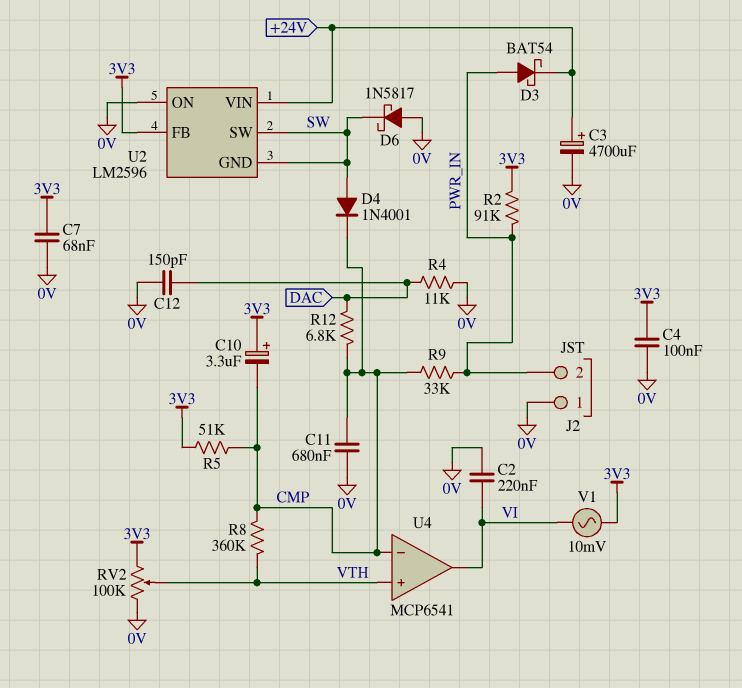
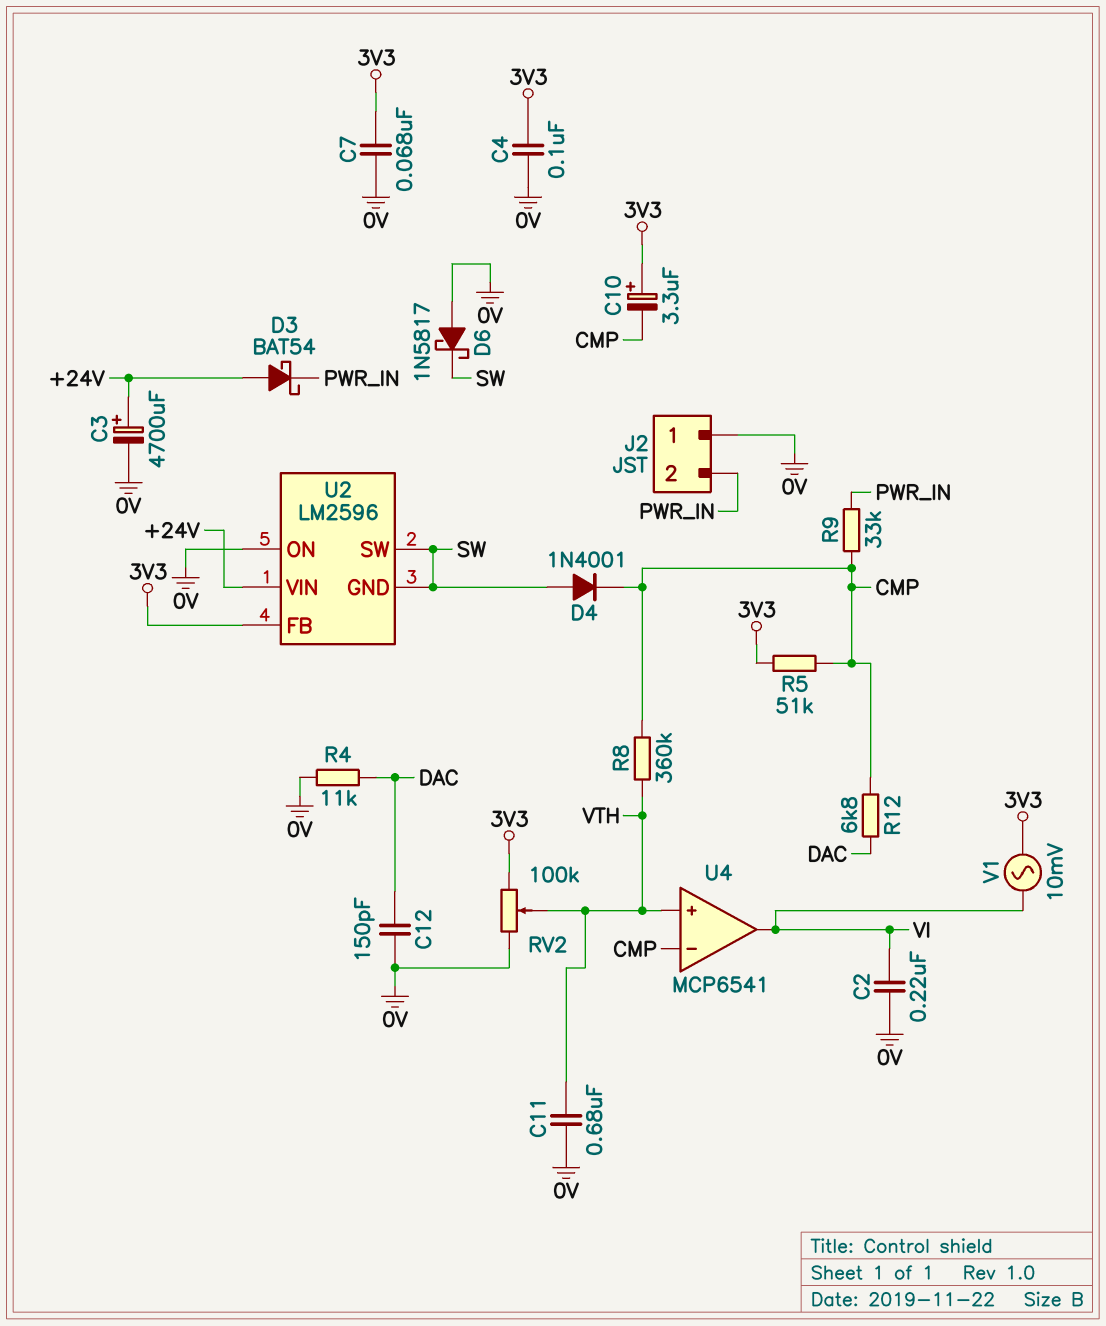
C11: 680nF (0V, CMP) -> 680nF (0V, VTH)
D3: schottky BAT54 (A PWR_IN, K +24V) -> schottky BAT54 (A +24V, K PWR_IN)
R2: 91k (3V3, PWR_IN) -> none

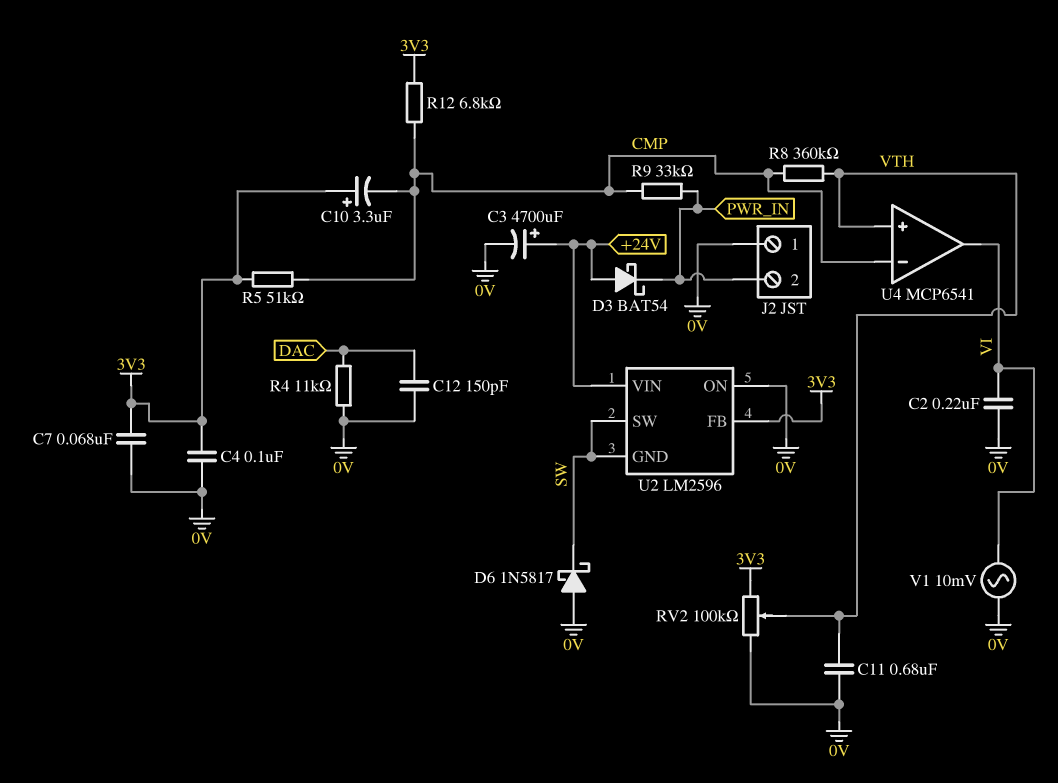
D4: diode 1N4001 (A SW, K CMP) -> none
R12: 6.8k (CMP, DAC) -> 6.8k (3V3, CMP)
V1: AC 10mV (3V3, VI) -> AC 10mV (0V, VI)

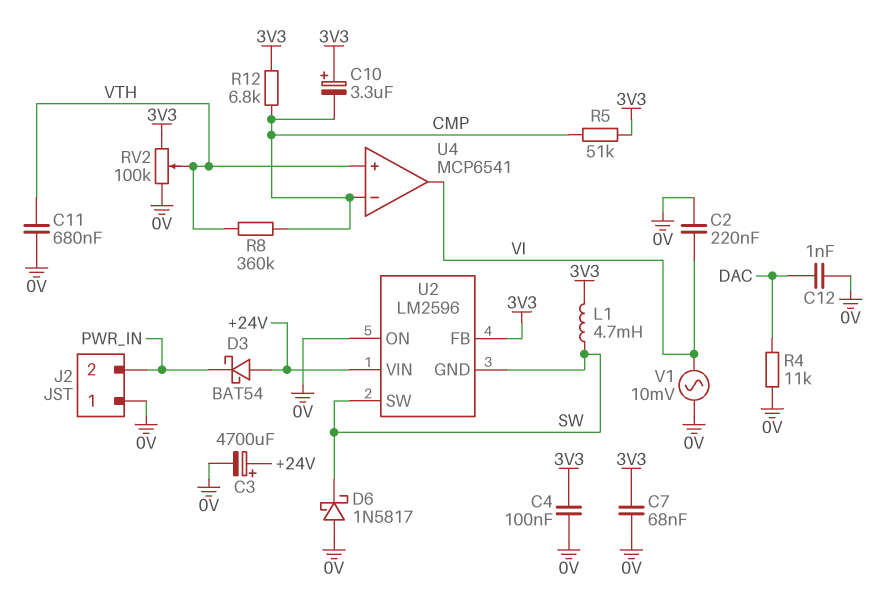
C12: 150pF (0V, DAC) -> 1nF (0V, DAC)
L1: none -> 4.7mH (3V3, SW)
R9: 33k (CMP, PWR_IN) -> none

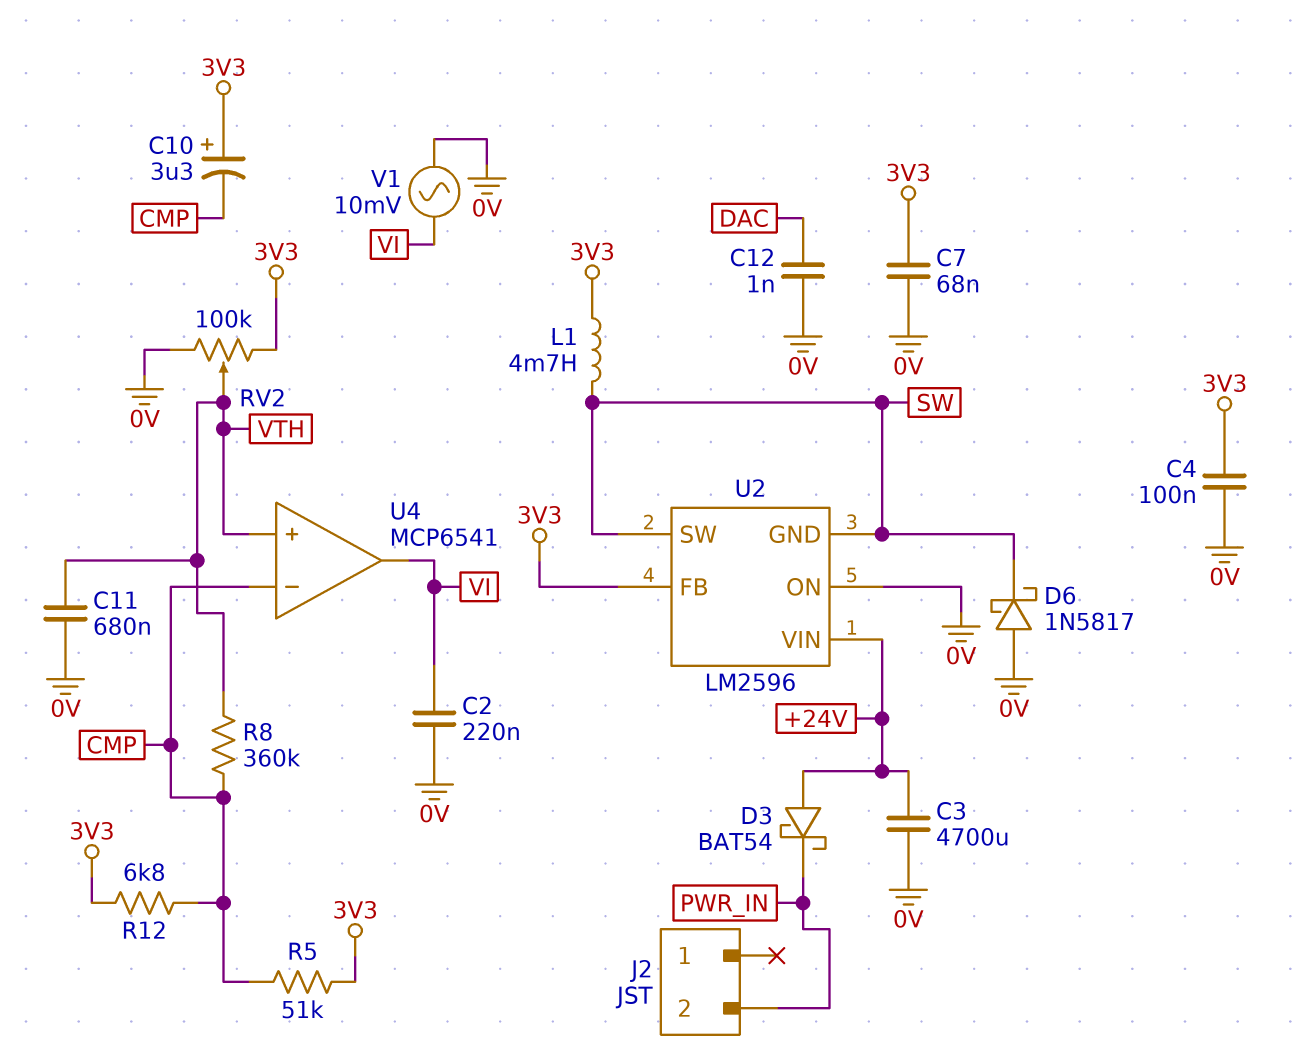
C3: 4700uF (plus +24V, minus 0V) -> 4700uF (+24V, 0V)
J2 pin 1: 0V -> none
R4: 11k (0V, DAC) -> none

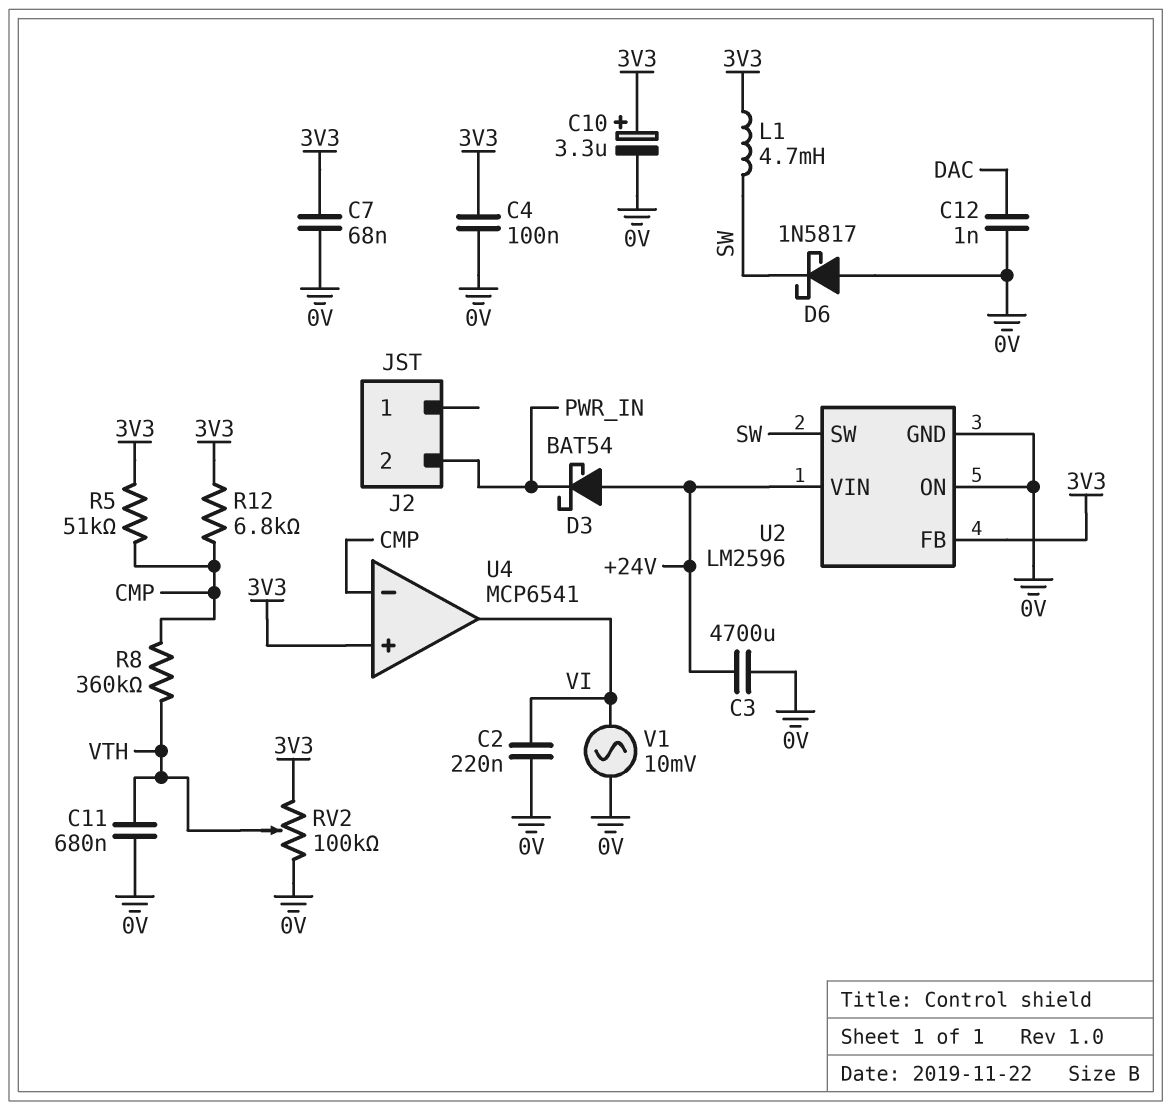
C10: 3.3uF (plus 3V3, minus CMP) -> 3.3uF (plus 3V3, minus 0V)
U2 pin GND: SW -> 0V
U4 pin in+: VTH -> 3V3

